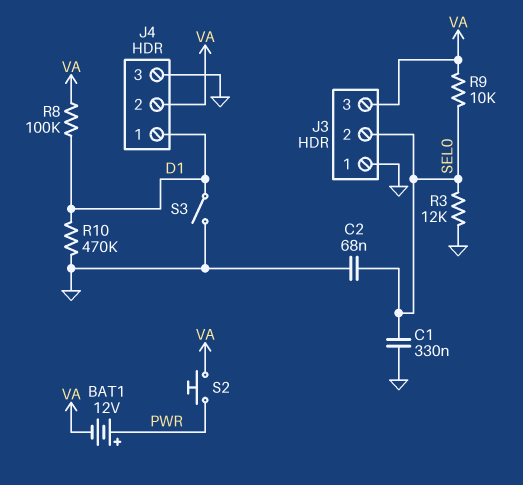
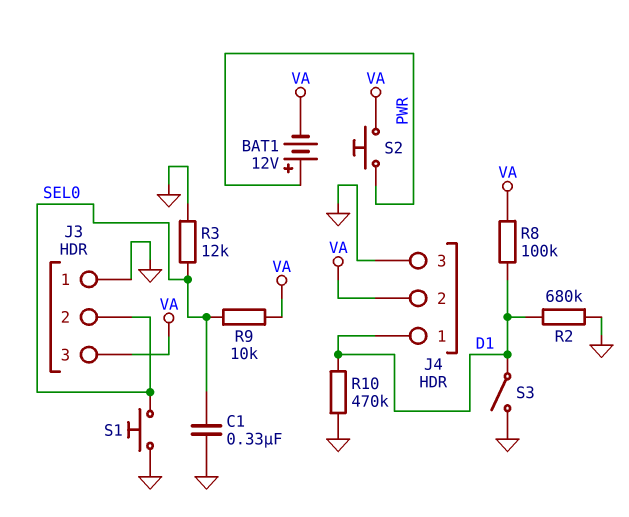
C2: 68nF (GND, SEL0) -> none
R2: none -> 680k (D1, GND)
S1: none -> button (GND, SEL0)

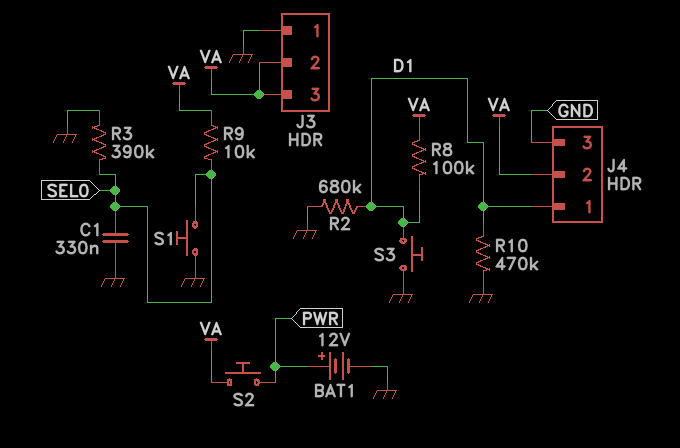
BAT1: 12V (plus PWR, minus VA) -> 12V (plus PWR, minus GND)
J3 pin 2: SEL0 -> VA
R3: 12k (GND, SEL0) -> 390k (GND, SEL0)
S3: switch (D1, GND) -> button (D1, GND)

